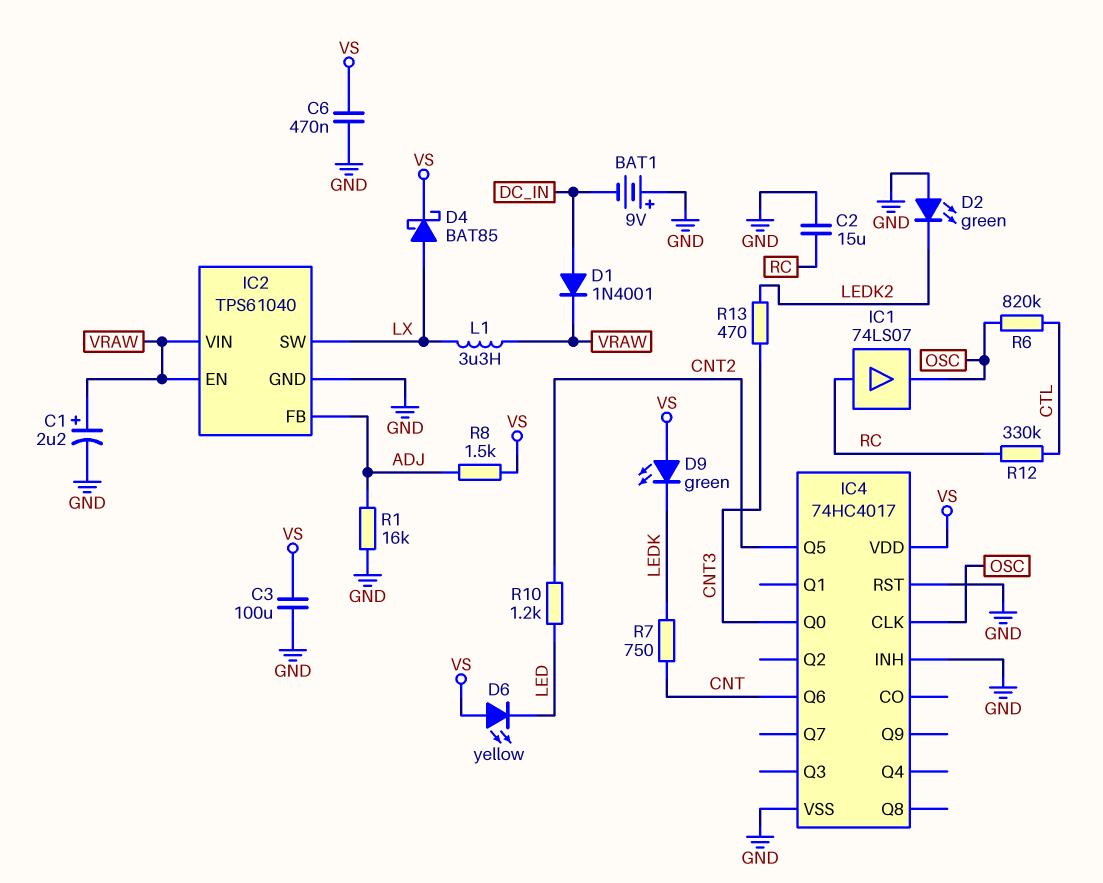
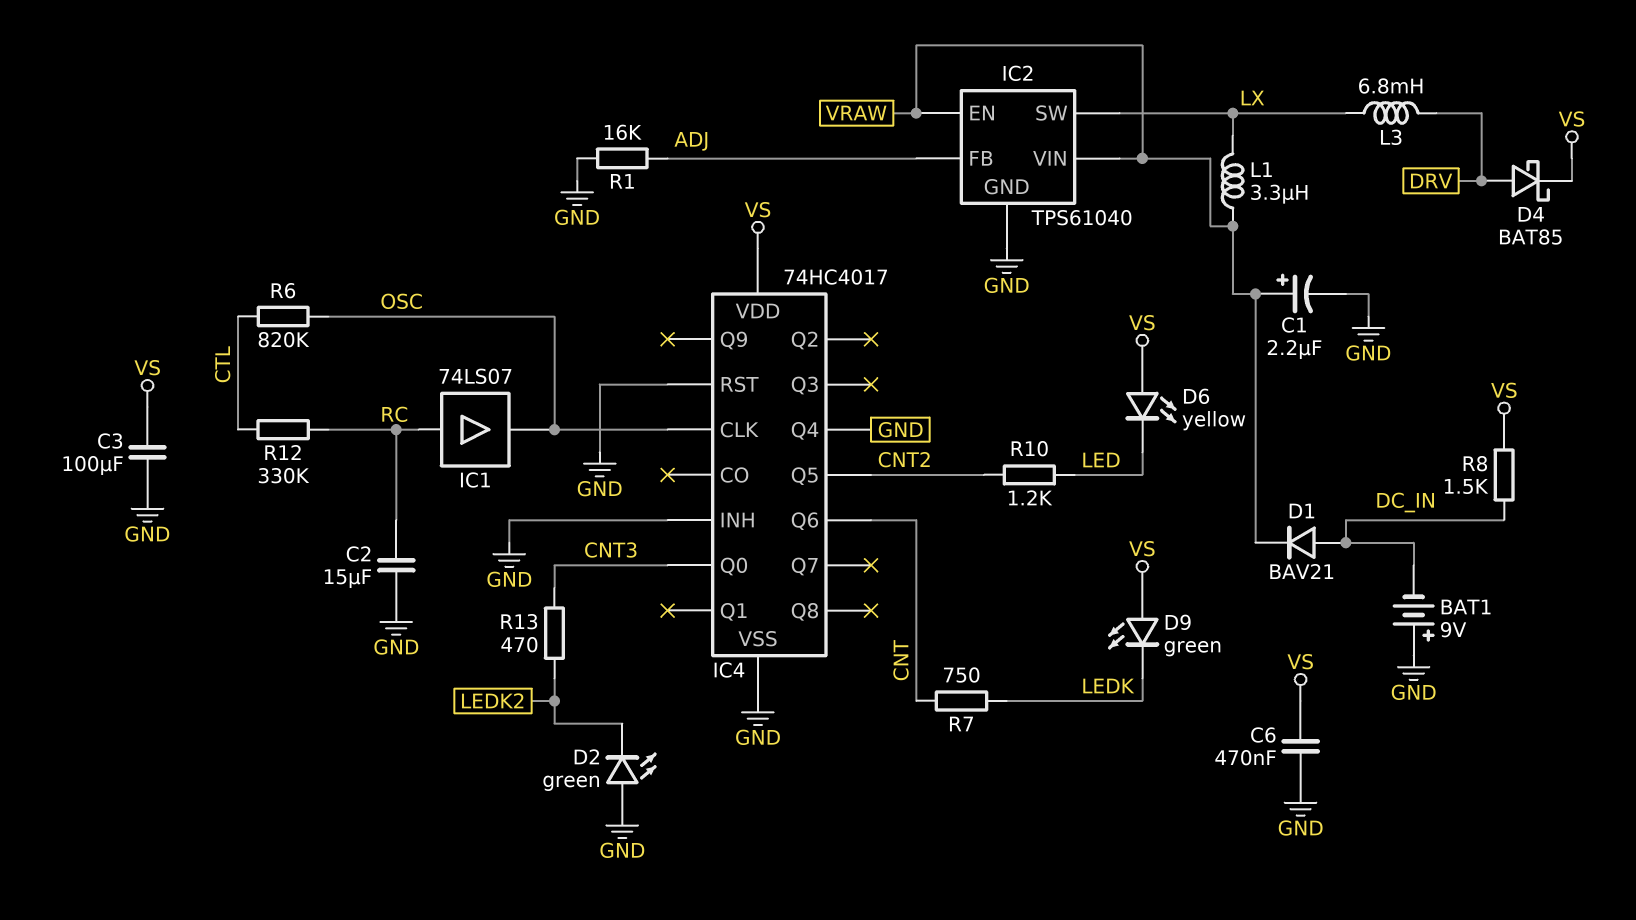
D1: diode 1N4001 (A DC_IN, K VRAW) -> diode BAV21 (A DC_IN, K VRAW)
D4: schottky BAT85 (A LX, K VS) -> schottky BAT85 (A DRV, K VS)
IC4 pin Q4: none -> GND
L3: none -> 6.8mH (DRV, LX)
R8: 1.5k (ADJ, VS) -> 1.5k (DC_IN, VS)

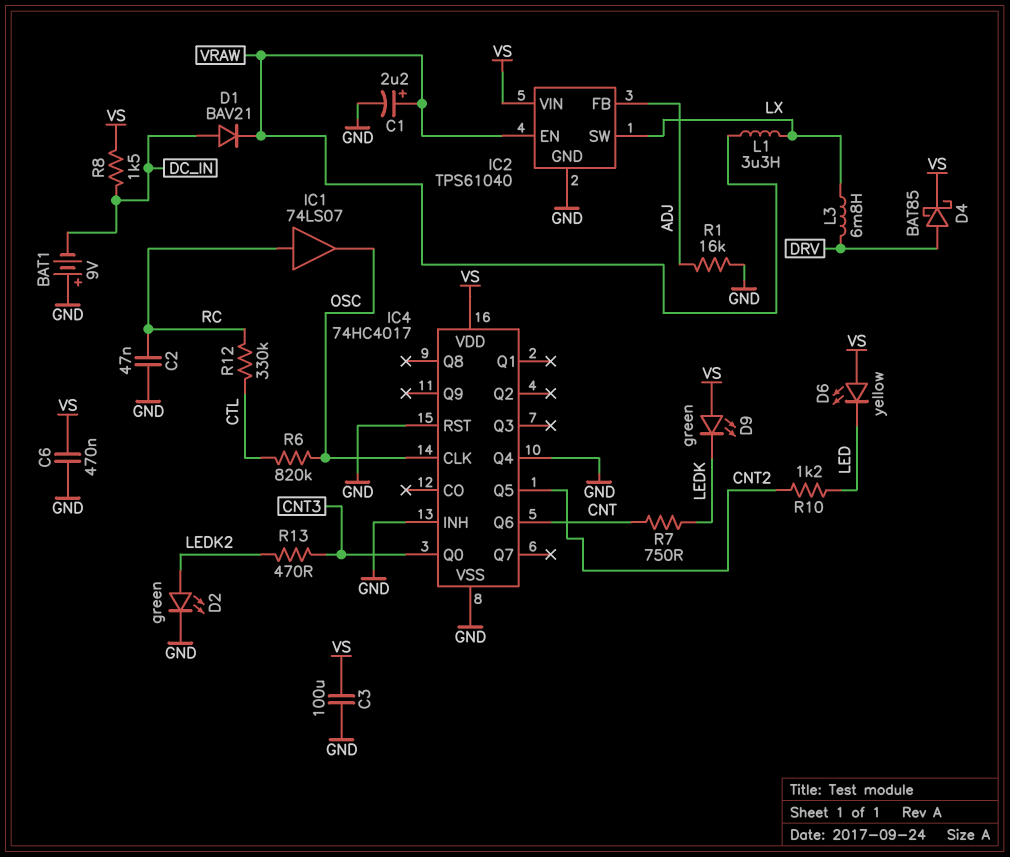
C2: 15uF (GND, RC) -> 47nF (GND, RC)
D2: LED green (A GND, K LEDK2) -> LED green (A LEDK2, K GND)
IC2 pin VIN: VRAW -> VS

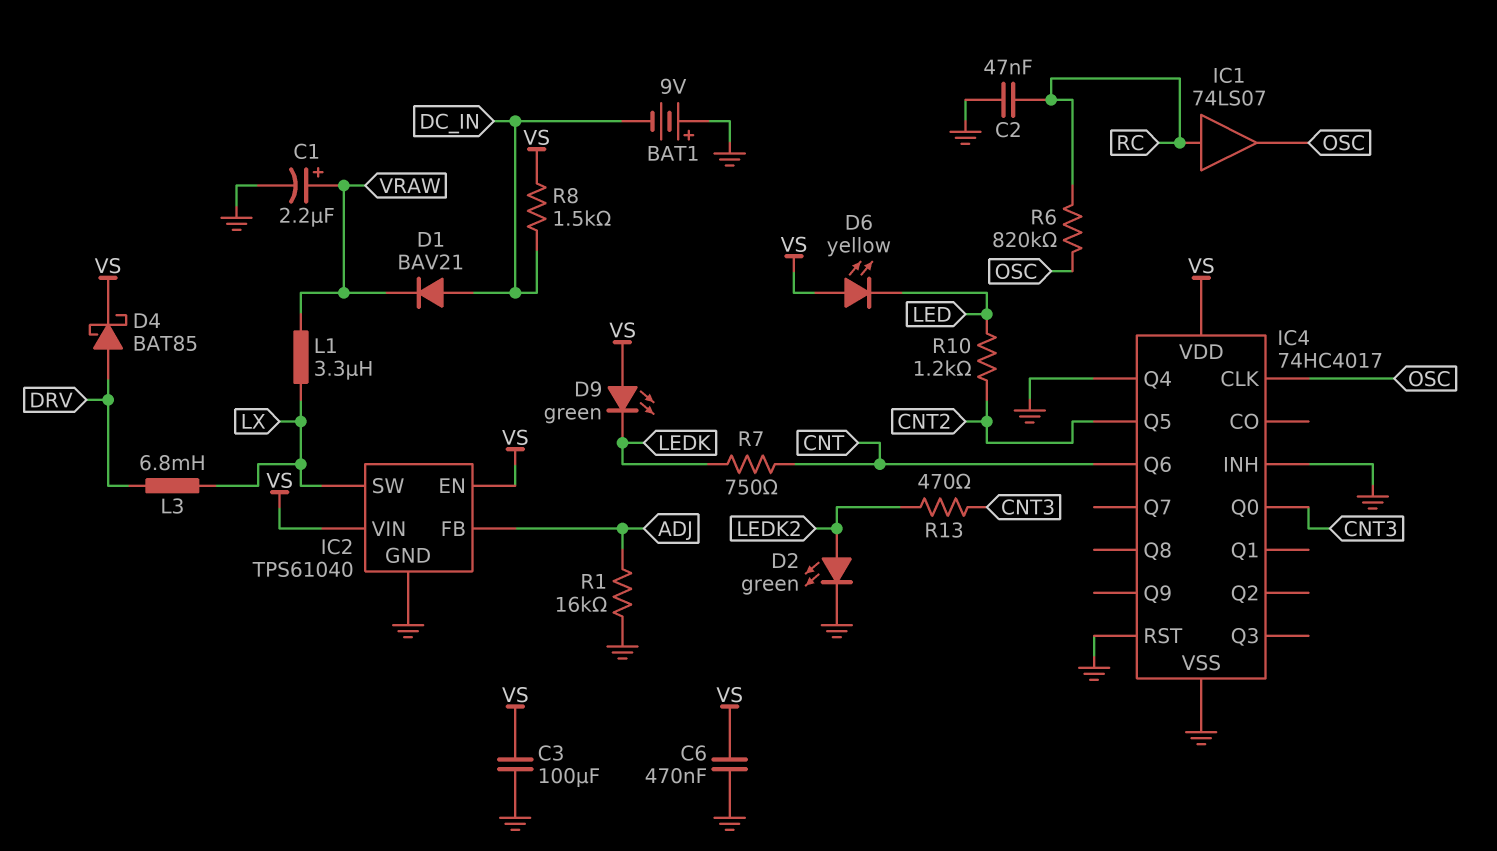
IC2 pin EN: VRAW -> VS
R6: 820k (CTL, OSC) -> 820k (OSC, RC)
R12: 330k (CTL, RC) -> none

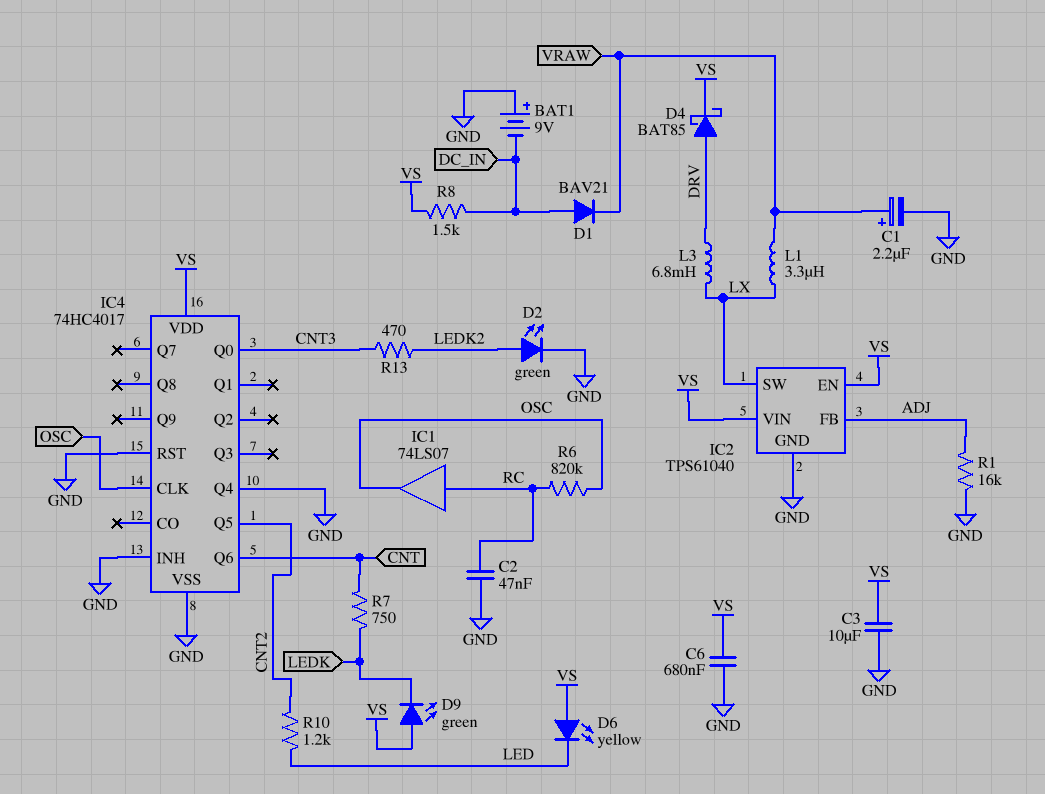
C3: 100uF (GND, VS) -> 10uF (GND, VS)
C6: 470nF (GND, VS) -> 680nF (GND, VS)

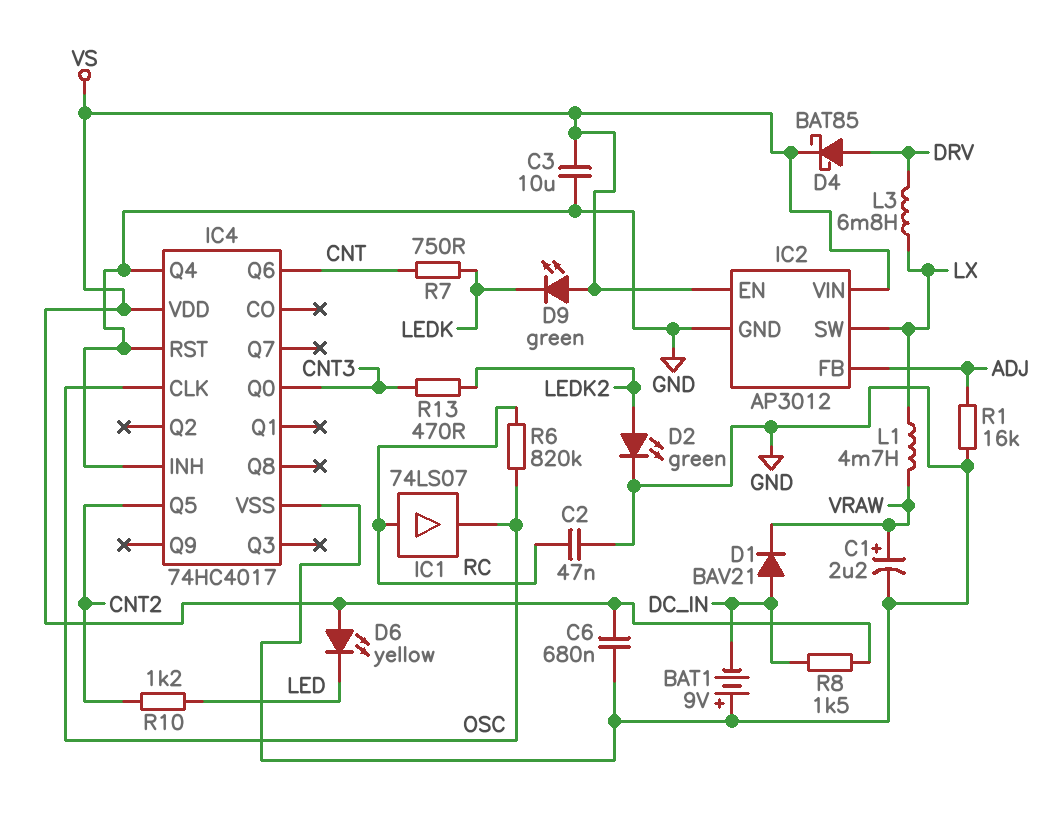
IC2: TPS61040 -> AP3012
L1: 3.3uH (LX, VRAW) -> 4.7mH (LX, VRAW)

